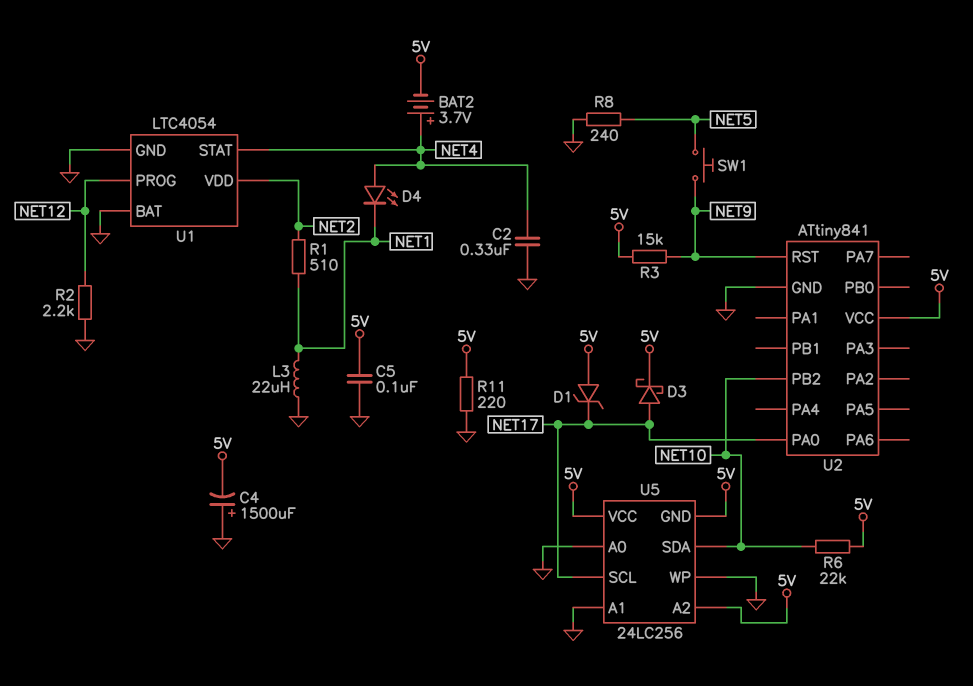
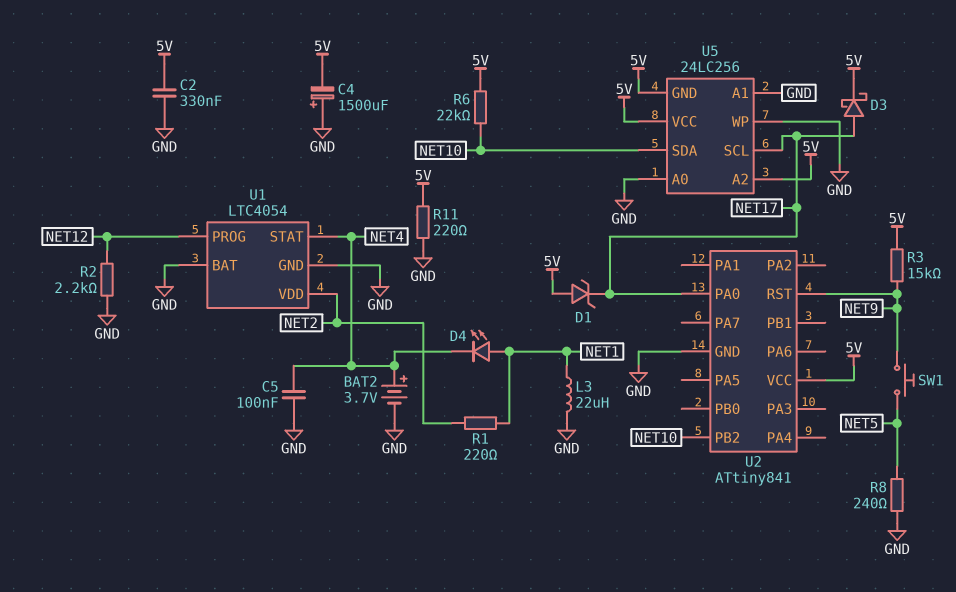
BAT2: 3.7V (plus NET4, minus 5V) -> 3.7V (plus NET4, minus GND)
C2: 330nF (GND, NET4) -> 330nF (5V, GND)
C5: 100nF (5V, GND) -> 100nF (GND, NET4)
D4: LED (A NET4, K NET1) -> LED (A NET1, K NET4)
R1: 510 (NET1, NET2) -> 220 (NET1, NET2)

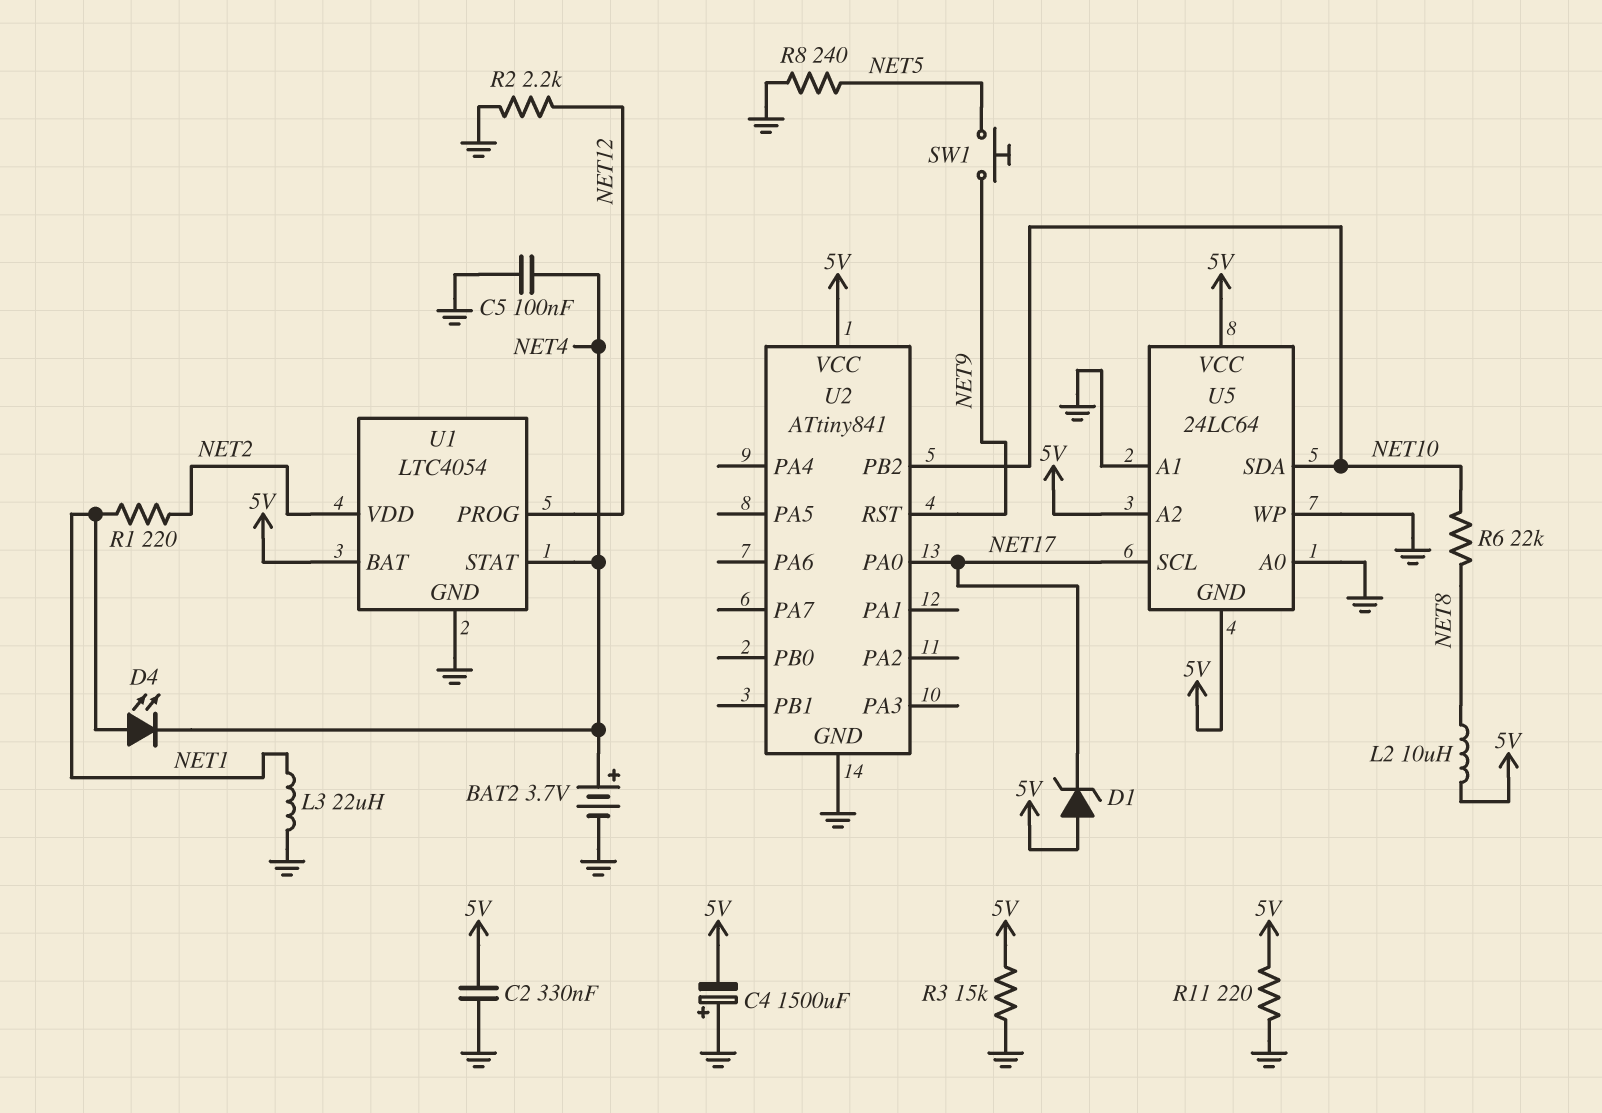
D3: schottky (A NET17, K 5V) -> none
L2: none -> 10uH (5V, NET8)
R3: 15k (5V, NET9) -> 15k (5V, GND)
R6: 22k (5V, NET10) -> 22k (NET8, NET10)
U1 pin BAT: GND -> 5V
U5: 24LC256 -> 24LC64

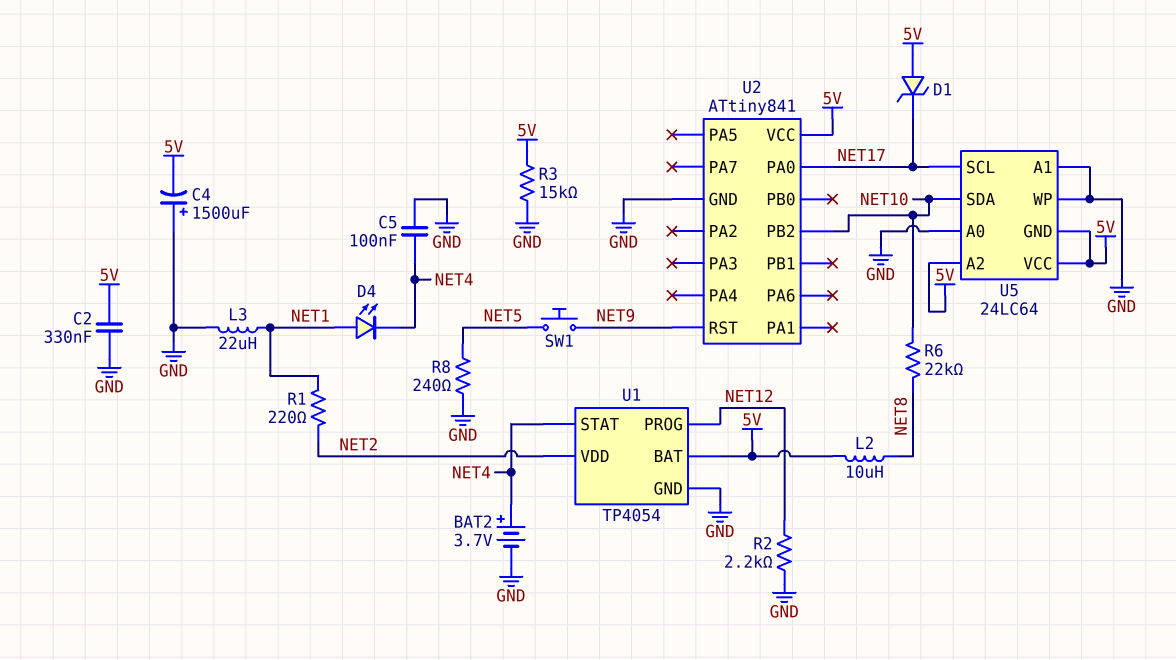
R11: 220 (5V, GND) -> none
U1: LTC4054 -> TP4054

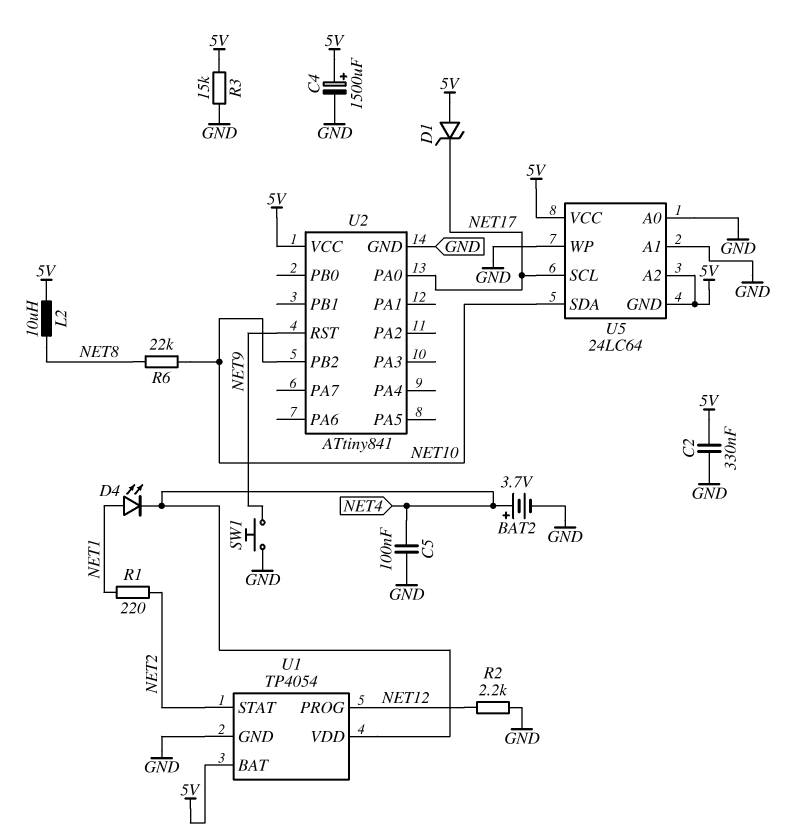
C4: 1500uF (plus GND, minus 5V) -> 1500uF (plus 5V, minus GND)
L3: 22uH (GND, NET1) -> none
R8: 240 (GND, NET5) -> none
SW1: button (NET5, NET9) -> button (GND, NET9)
U1 pin STAT: NET4 -> NET2
U1 pin VDD: NET2 -> NET4

